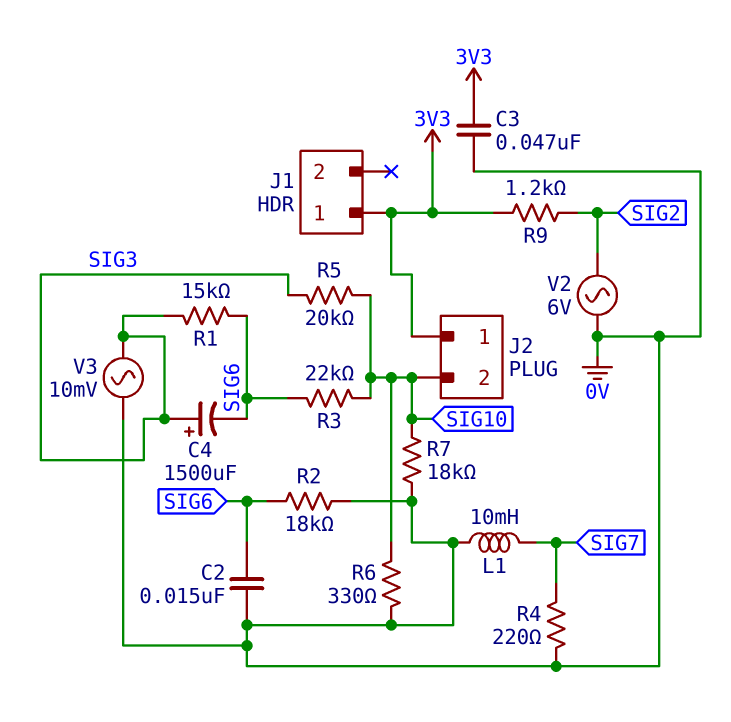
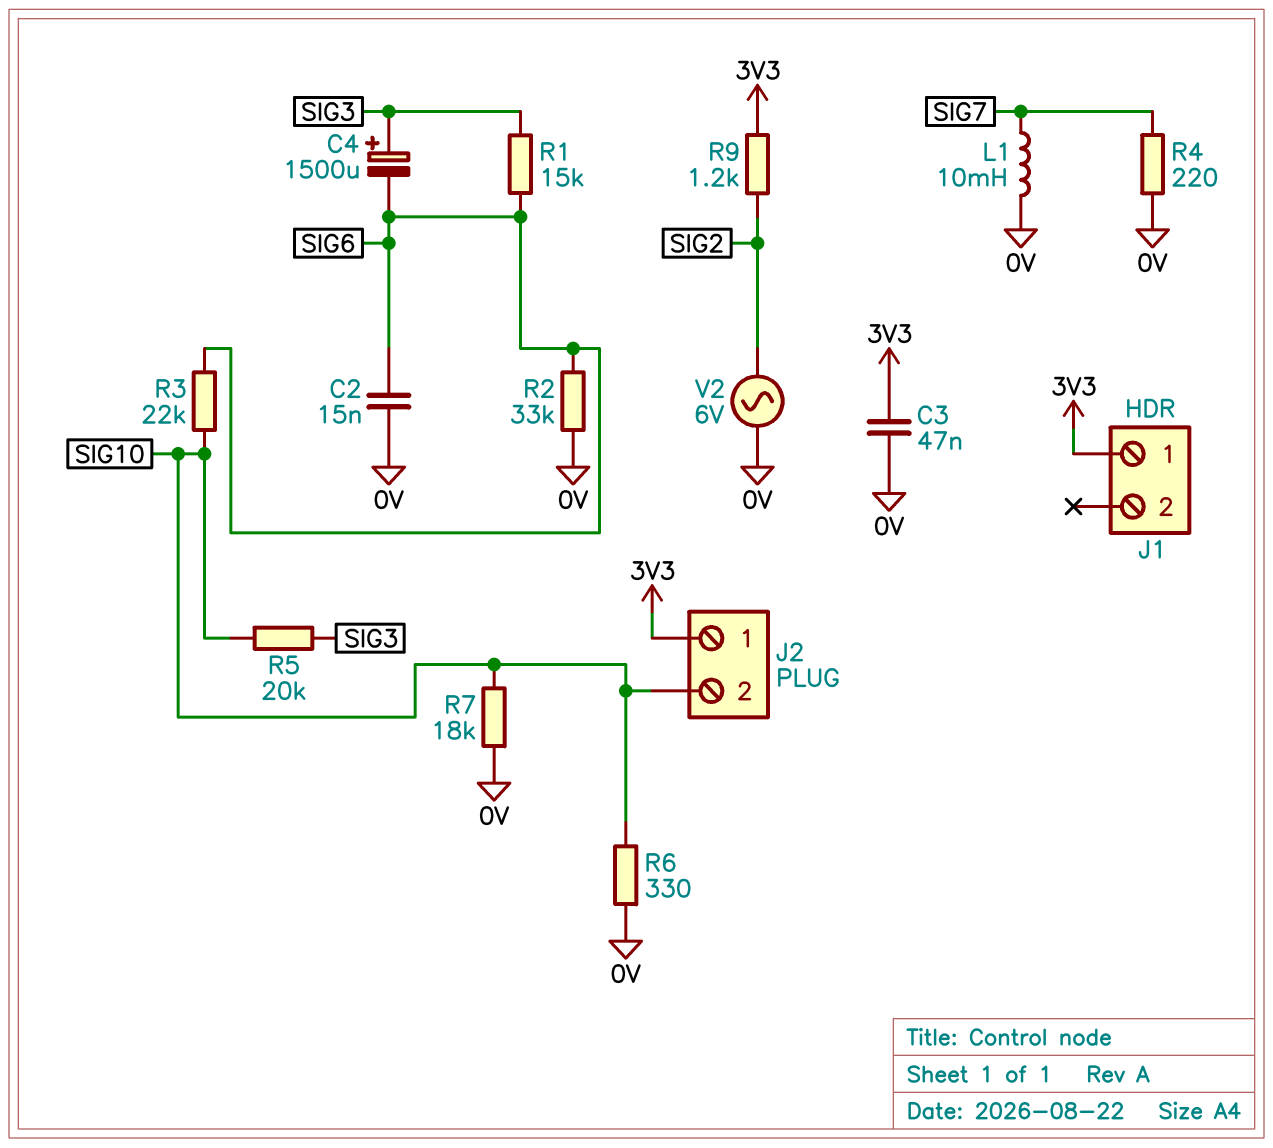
R2: 18k (0V, SIG6) -> 33k (0V, SIG6)
V3: AC 10mV (0V, SIG3) -> none

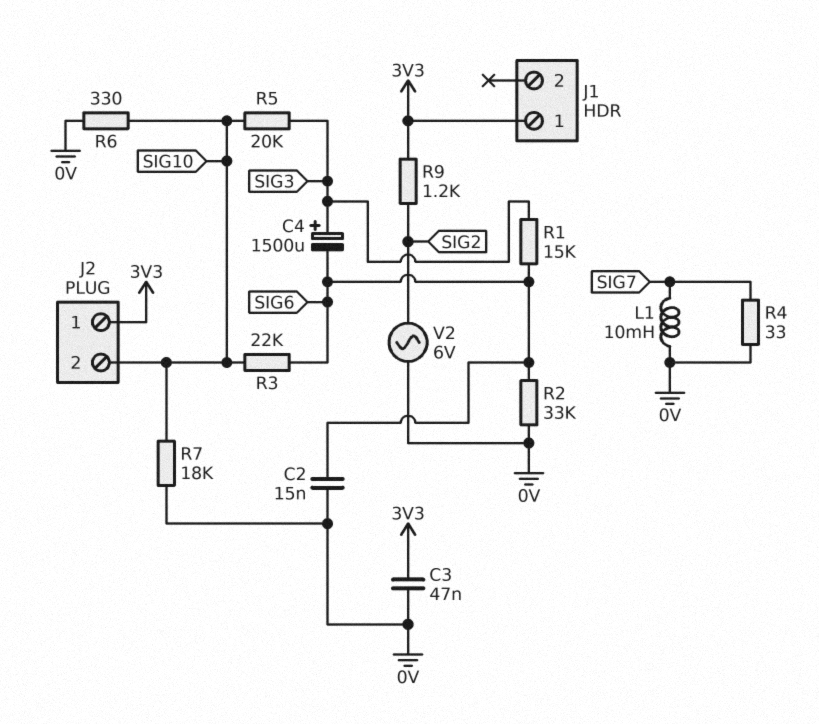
R4: 220 (0V, SIG7) -> 33 (0V, SIG7)

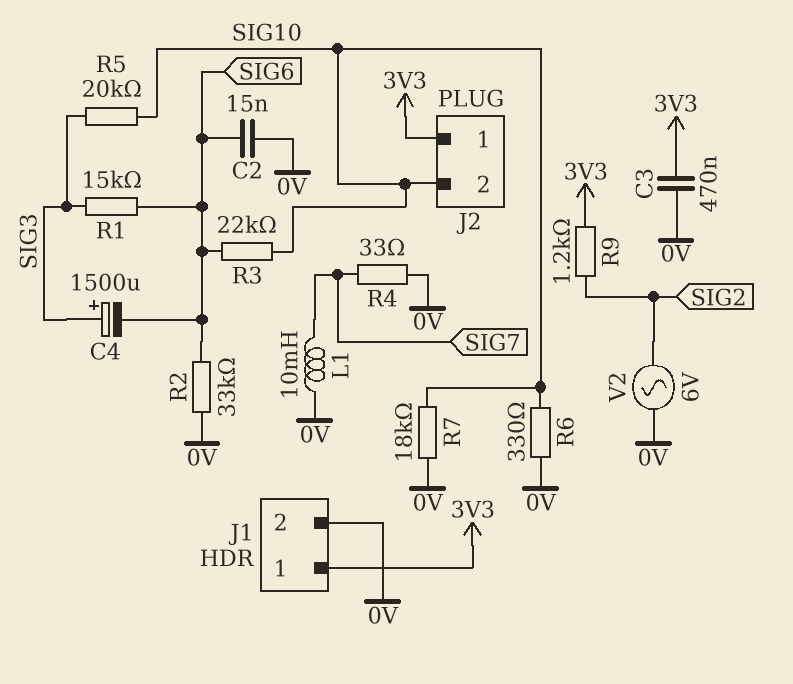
C3: 47nF (0V, 3V3) -> 470nF (0V, 3V3)
J1 pin 2: none -> 0V

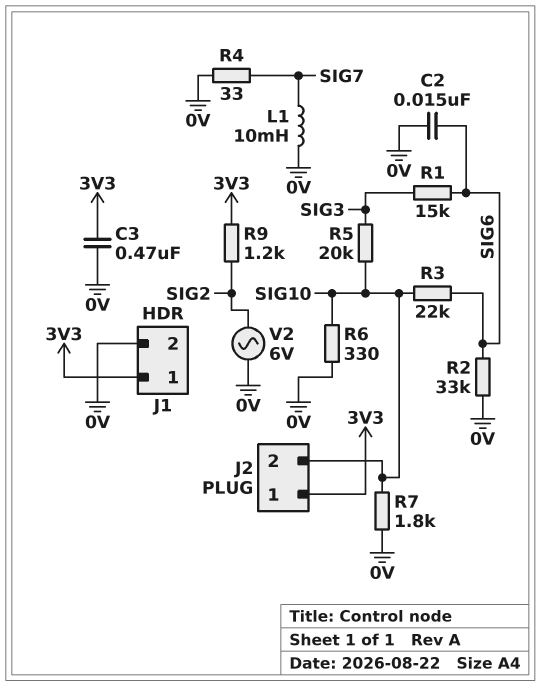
C4: 1500uF (plus SIG3, minus SIG6) -> none
R7: 18k (0V, SIG10) -> 1.8k (0V, SIG10)

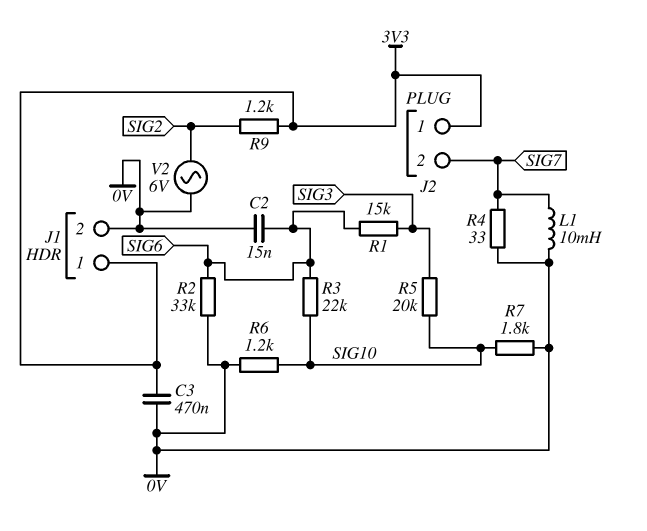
J2 pin 2: SIG10 -> SIG7
R6: 330 (0V, SIG10) -> 1.2k (0V, SIG10)

